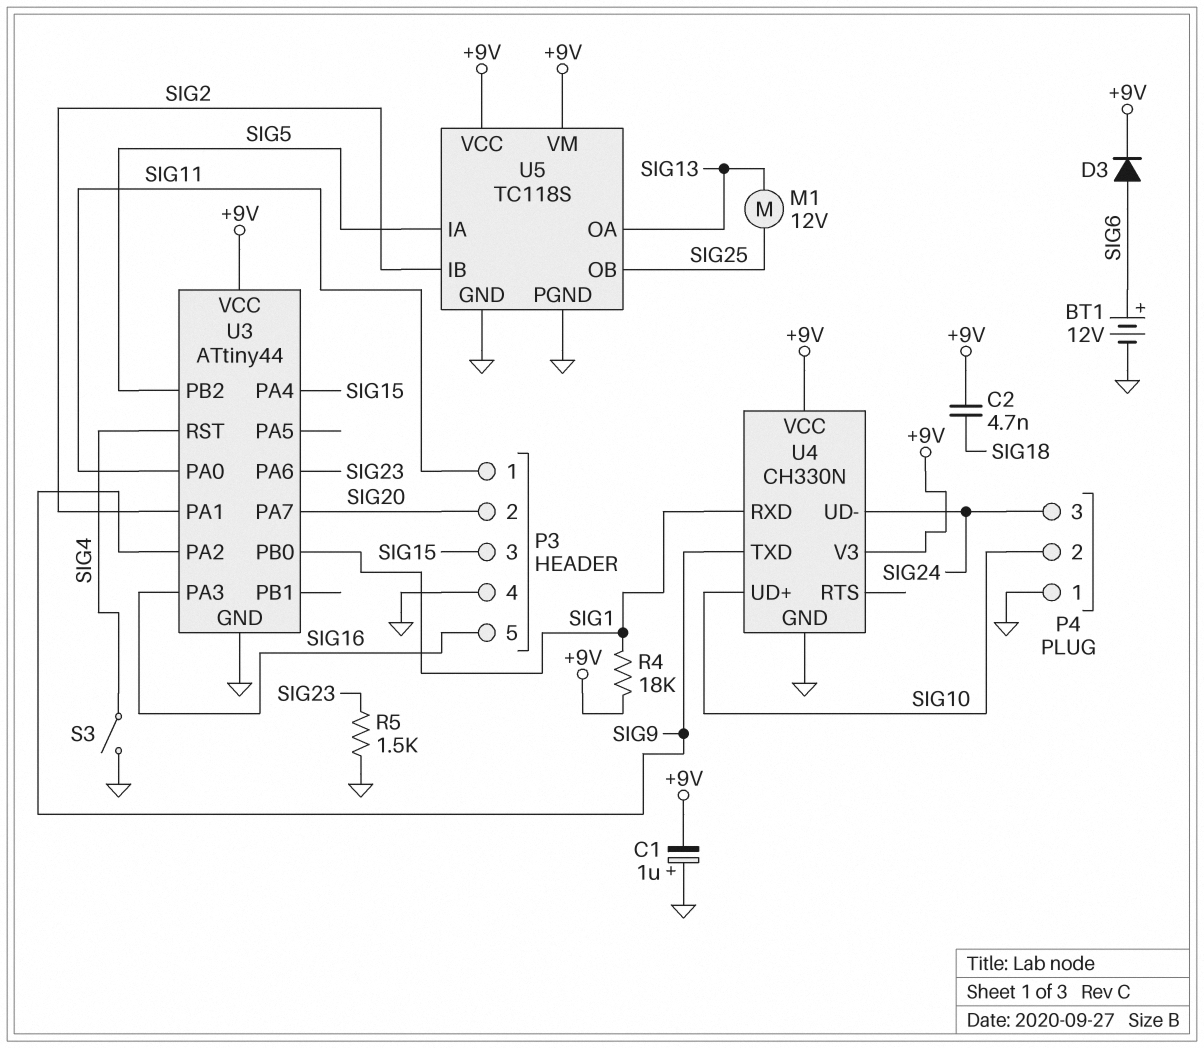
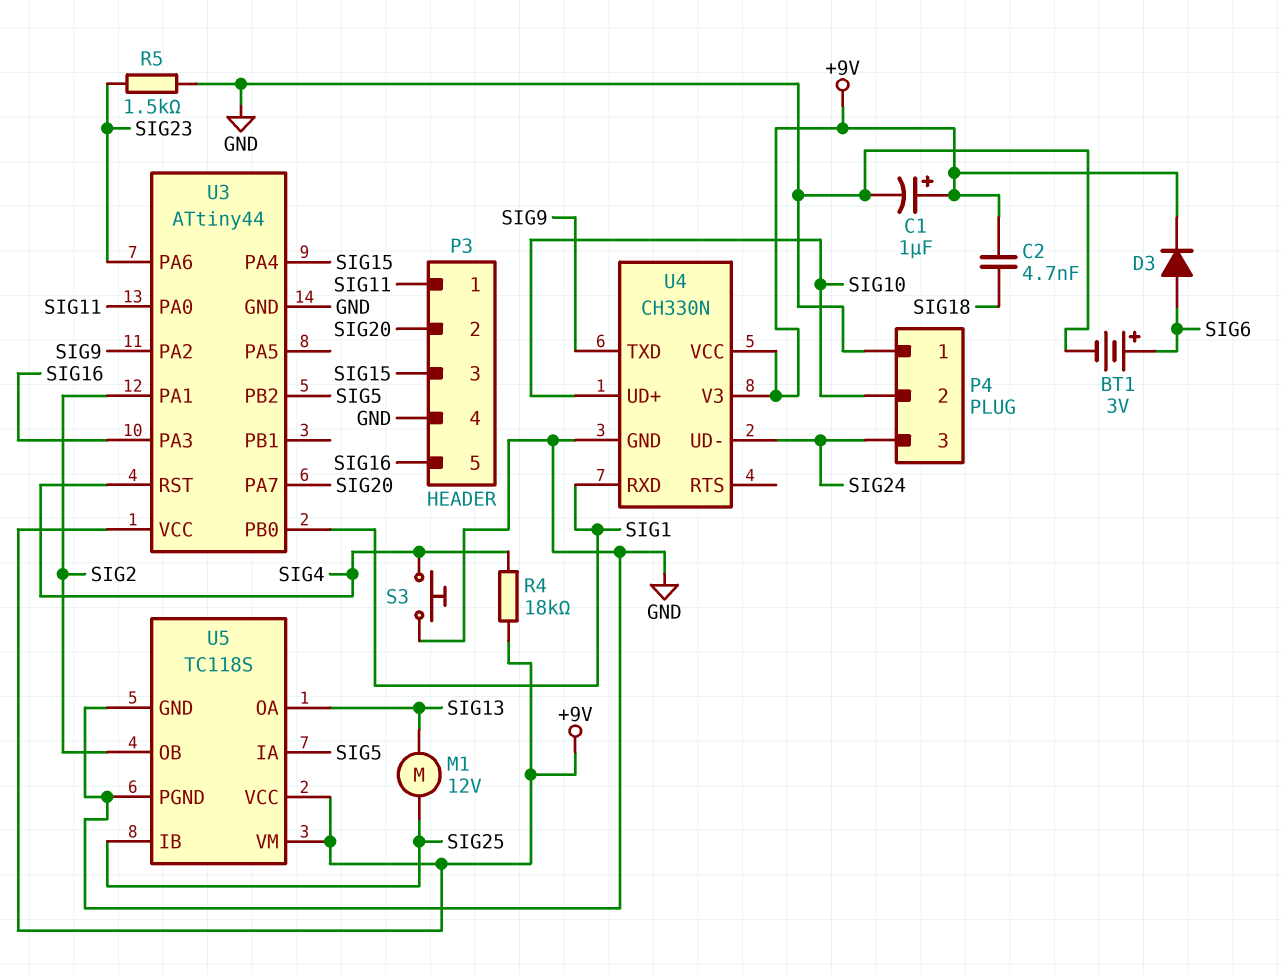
BT1: 12V (plus SIG6, minus GND) -> 3V (plus SIG6, minus GND)
C1: 1uF (plus GND, minus +9V) -> 1uF (plus +9V, minus GND)
R4: 18k (+9V, SIG1) -> 18k (+9V, SIG4)
S3: switch (GND, SIG4) -> button (GND, SIG4)
U5 pin IB: SIG2 -> SIG25
U5 pin OB: SIG25 -> SIG2

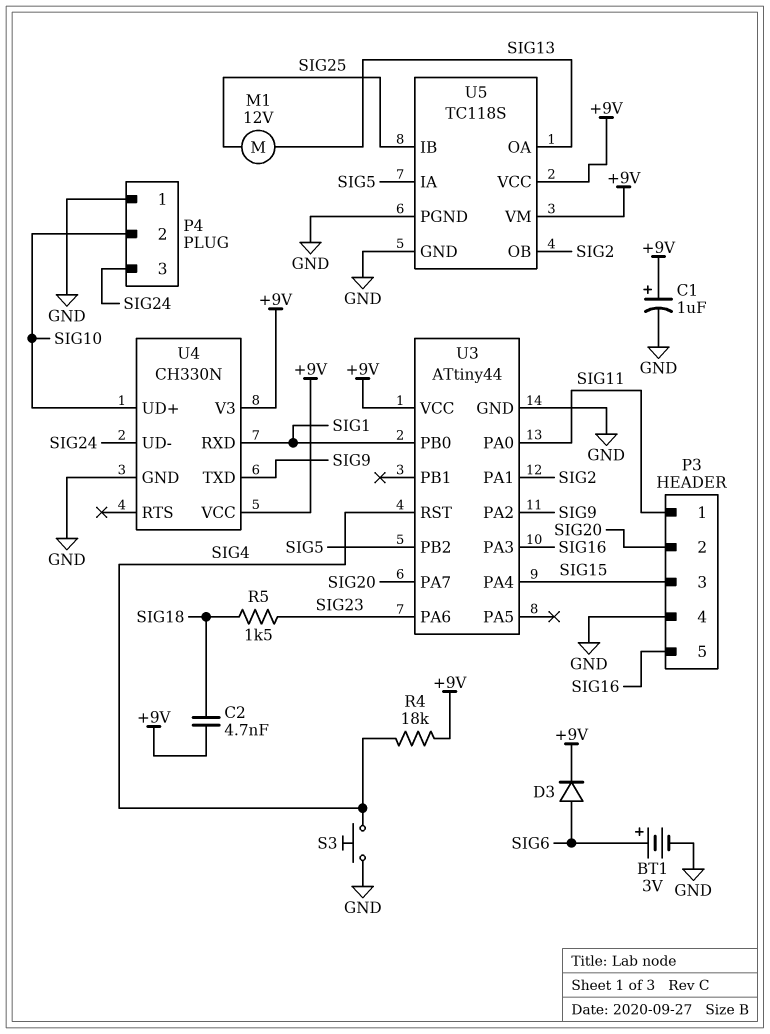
R5: 1.5k (GND, SIG23) -> 1.5k (SIG18, SIG23)

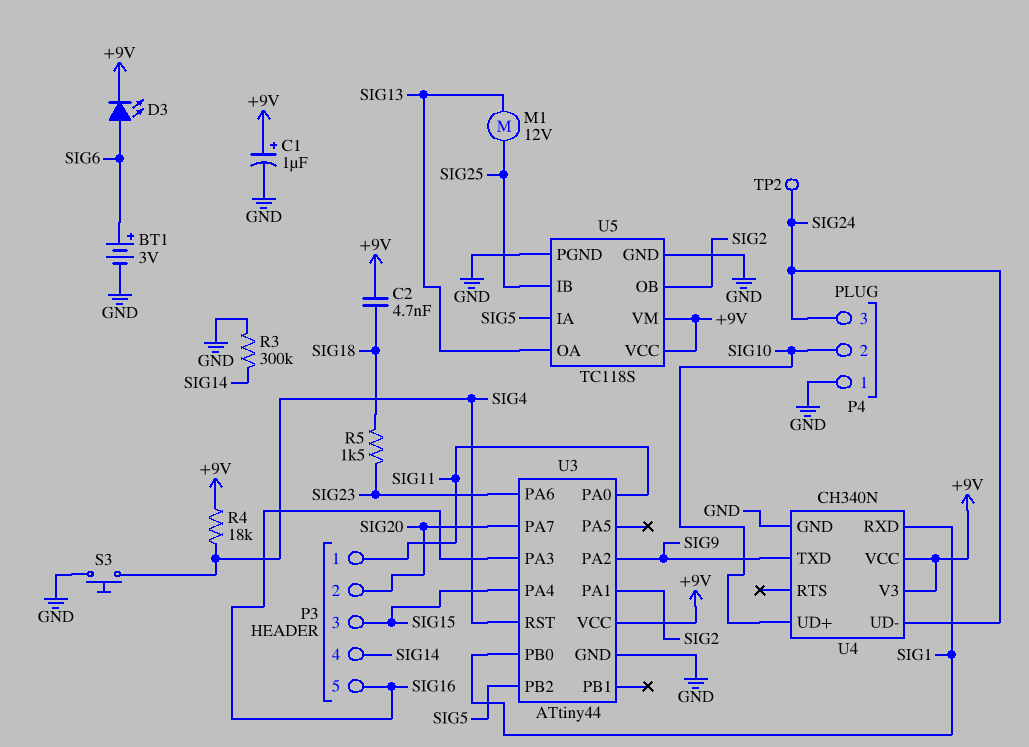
D3: diode (A SIG6, K +9V) -> LED (A SIG6, K +9V)
P3 pin 4: GND -> SIG14
R3: none -> 300k (GND, SIG14)
TP2: none -> test point (SIG24)
U4: CH330N -> CH340N

